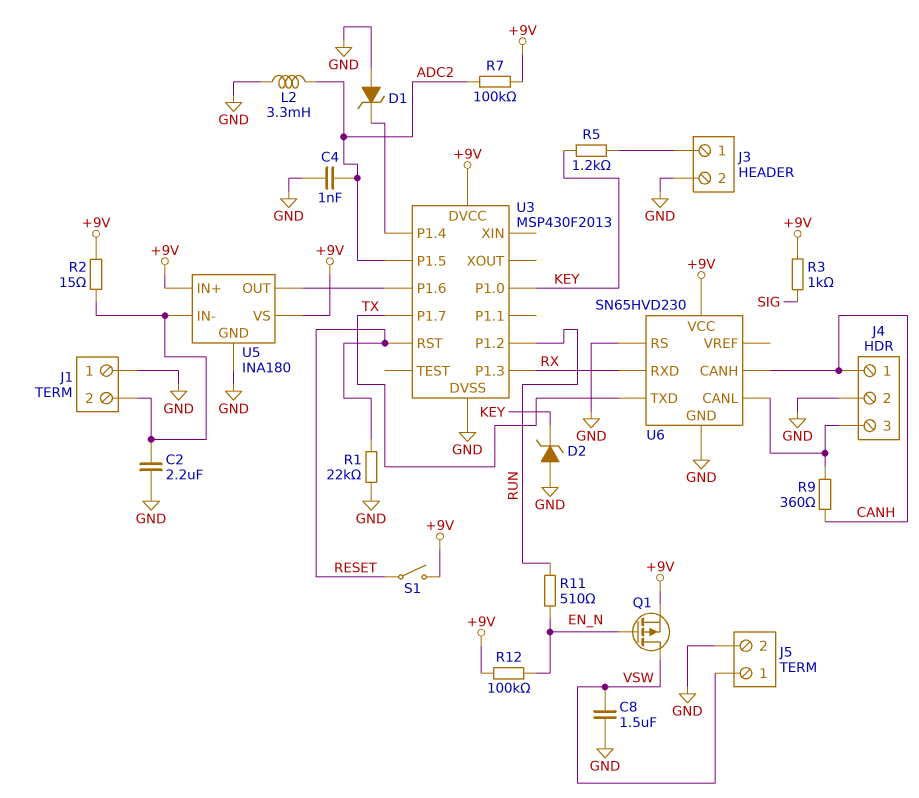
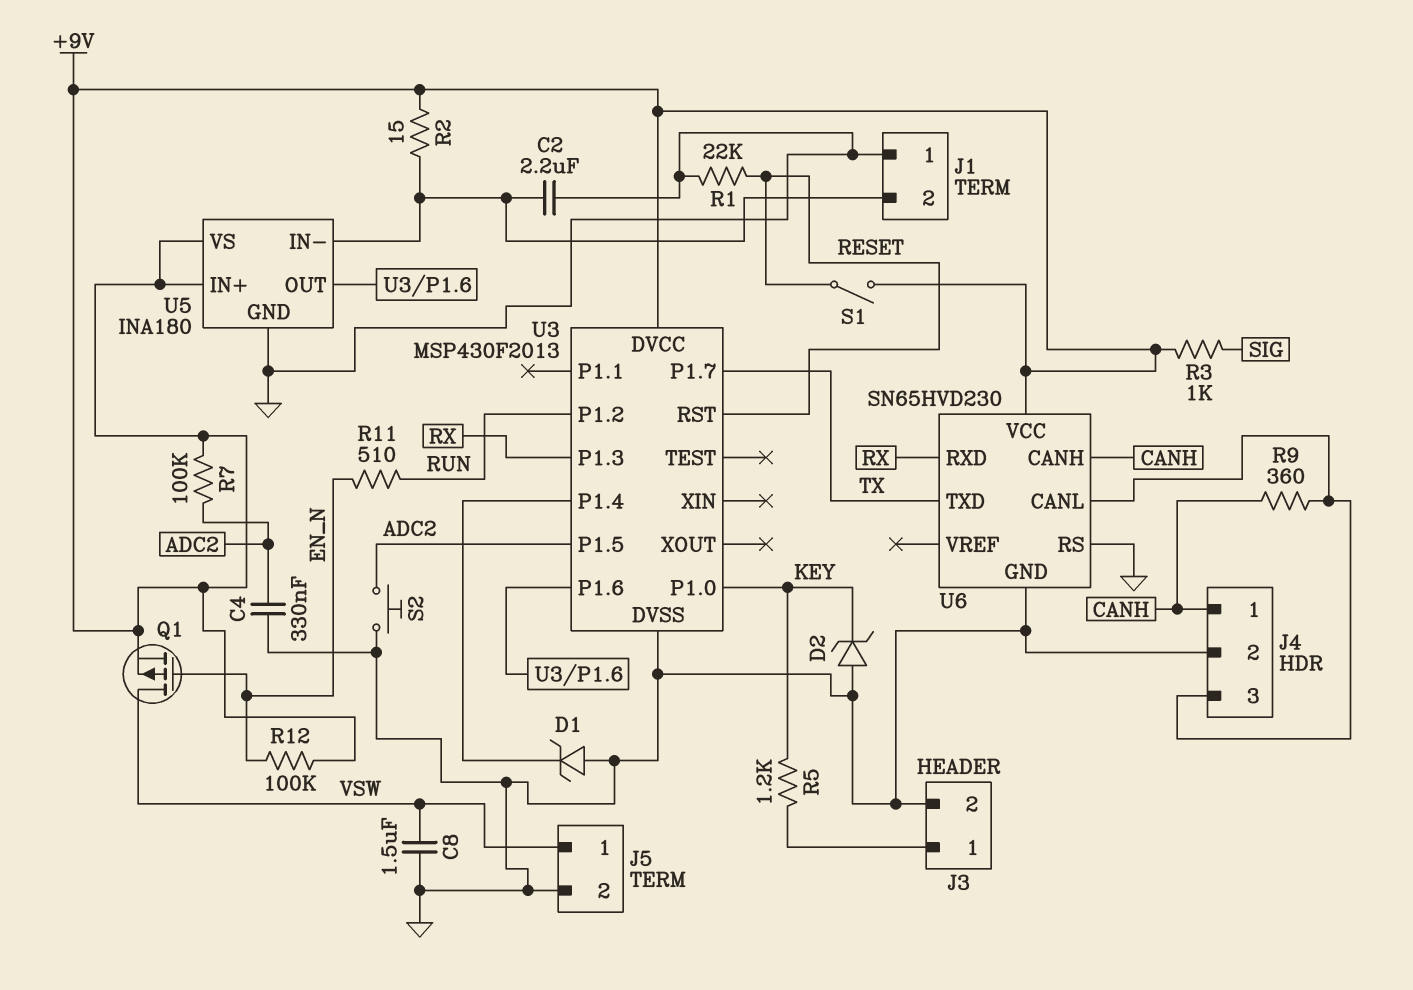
C4: 1nF (ADC2, GND) -> 330nF (ADC2, GND)
L2: 3.3mH (ADC2, GND) -> none
S2: none -> button (ADC2, GND)

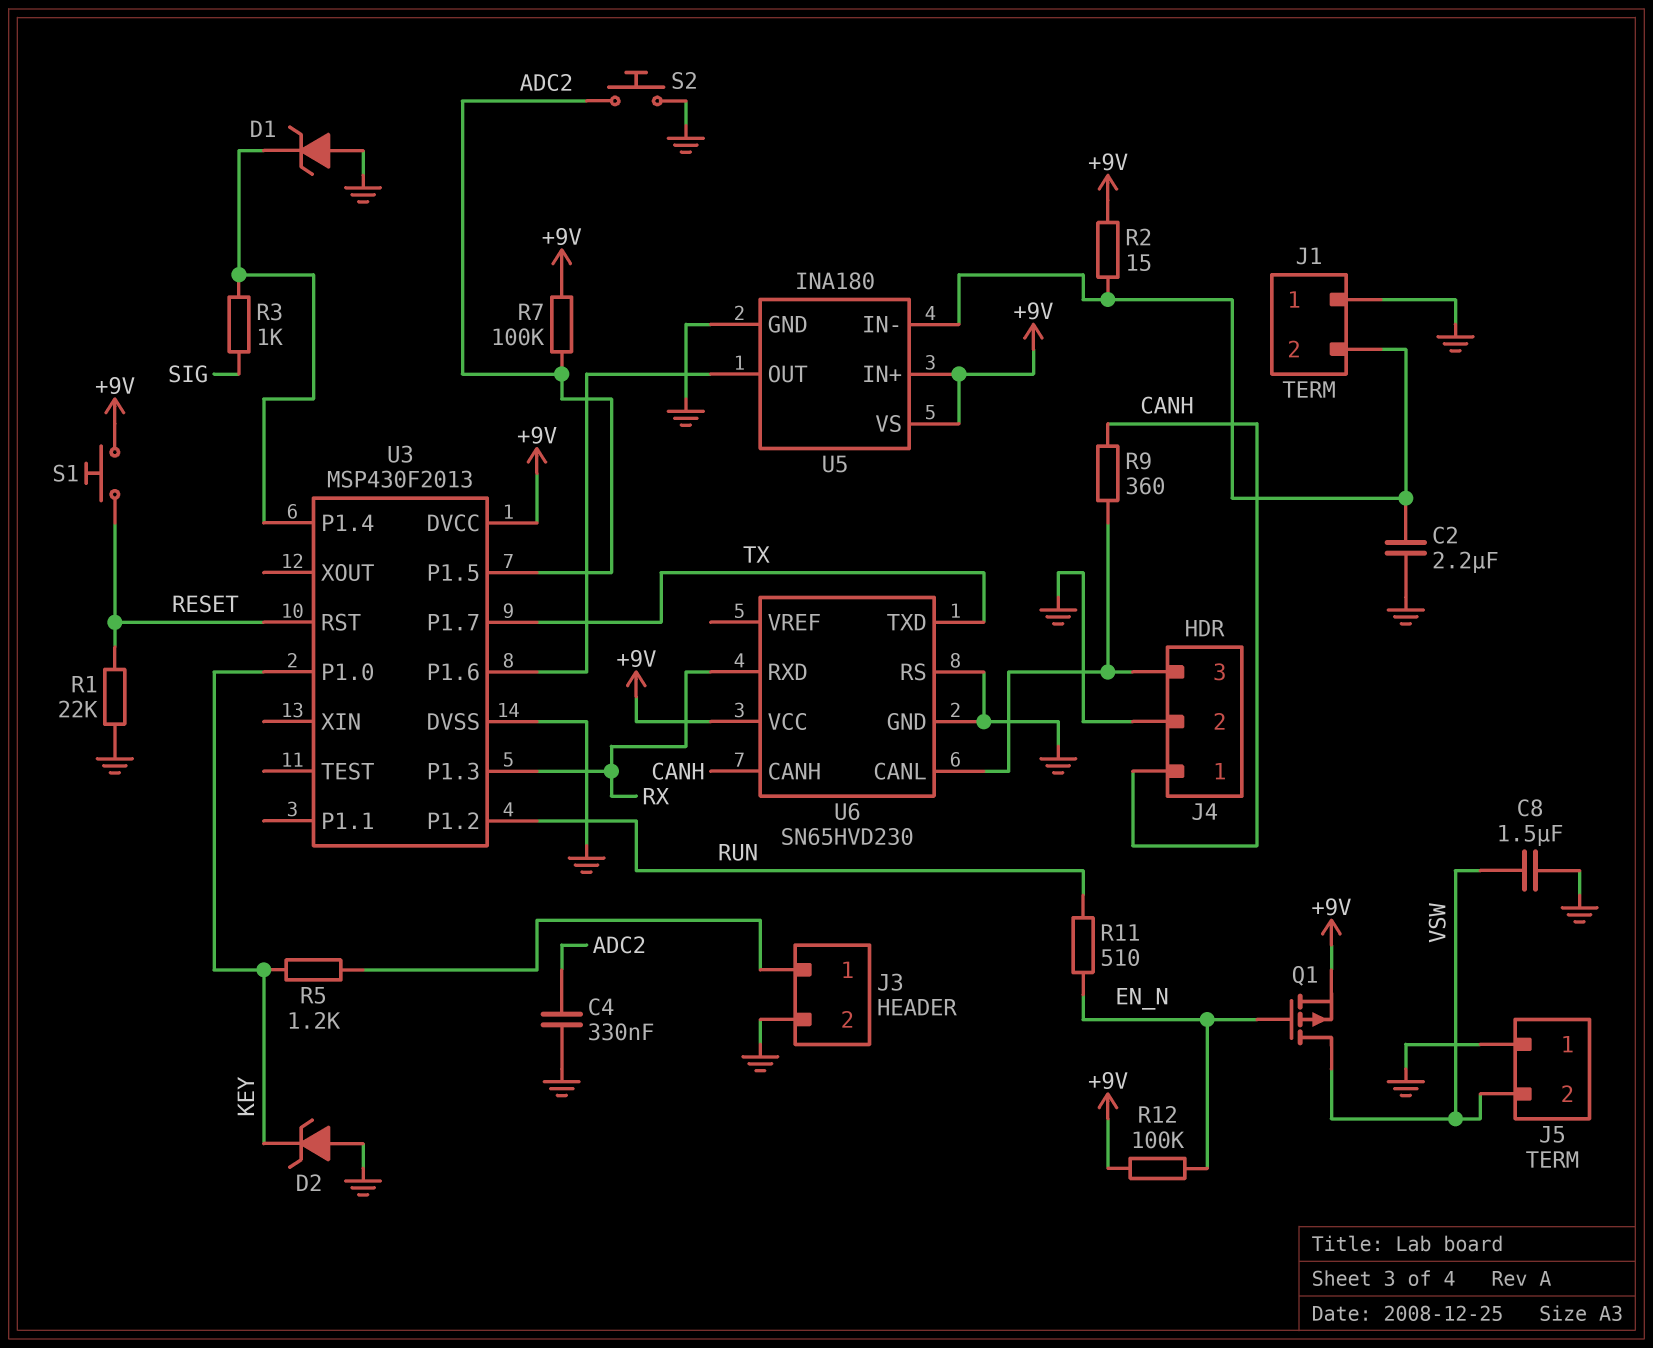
J5 pin 1: VSW -> GND
J5 pin 2: GND -> VSW
R3: 1k (+9V, SIG) -> 1k (SIG, U3/P1.4)
S1: switch (+9V, RESET) -> button (+9V, RESET)

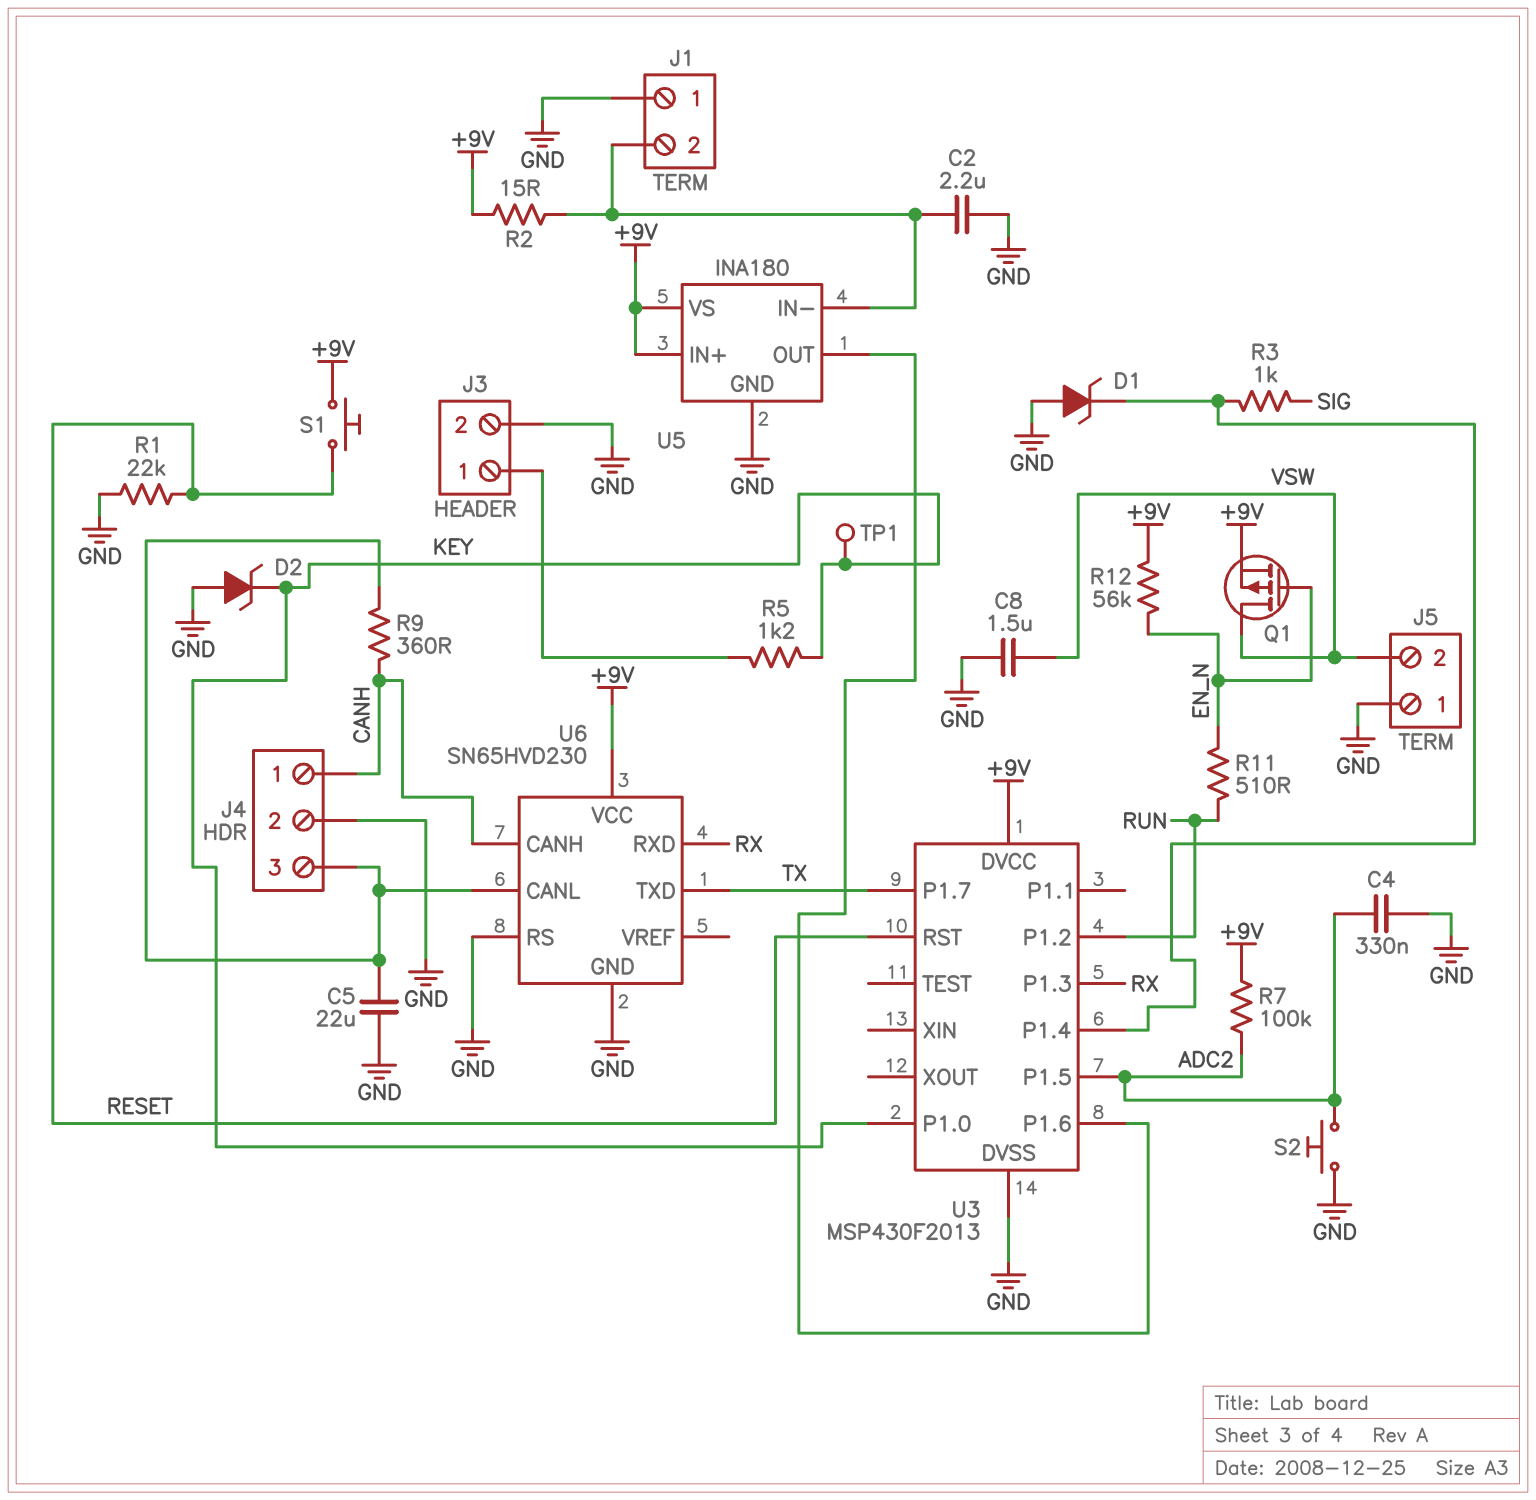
C5: none -> 22uF (GND, J4/3)
R12: 100k (+9V, EN_N) -> 56k (+9V, EN_N)
TP1: none -> test point (KEY)

